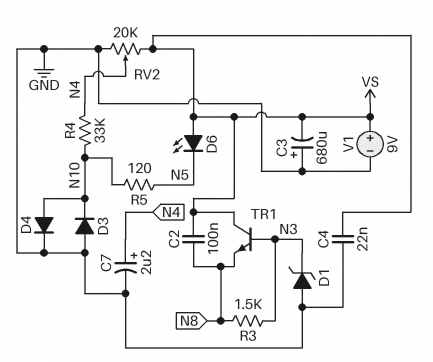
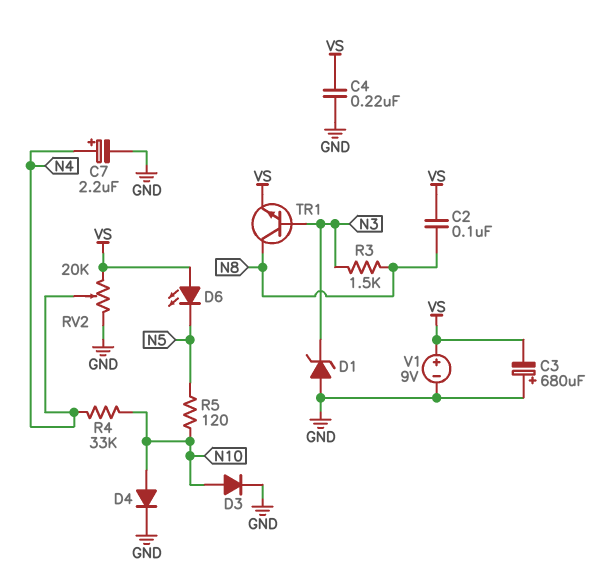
C4: 22nF (GND, VS) -> 220nF (GND, VS)
D3: diode (A GND, K N10) -> diode (A N10, K GND)
TR1: NPN (B N3, C VS, E N8) -> NPN (B N3, C N8, E VS)

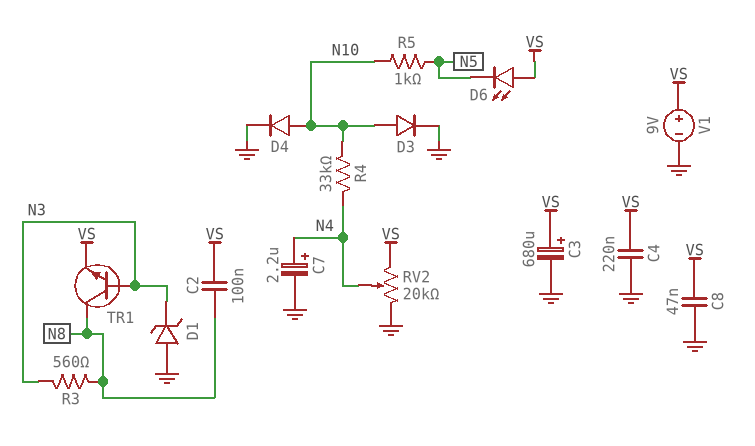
C3: 680uF (plus GND, minus VS) -> 680uF (plus VS, minus GND)
C8: none -> 47nF (GND, VS)
R3: 1.5k (N3, N8) -> 560 (N3, N8)
R5: 120 (N5, N10) -> 1k (N5, N10)

